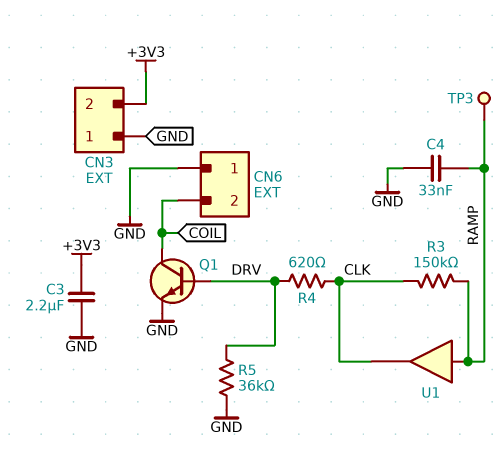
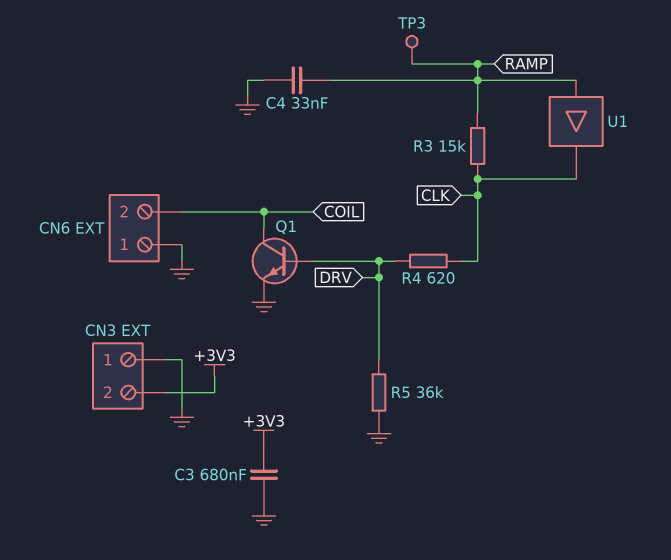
C3: 2.2uF (+3V3, GND) -> 680nF (+3V3, GND)
R3: 150k (CLK, RAMP) -> 15k (CLK, RAMP)

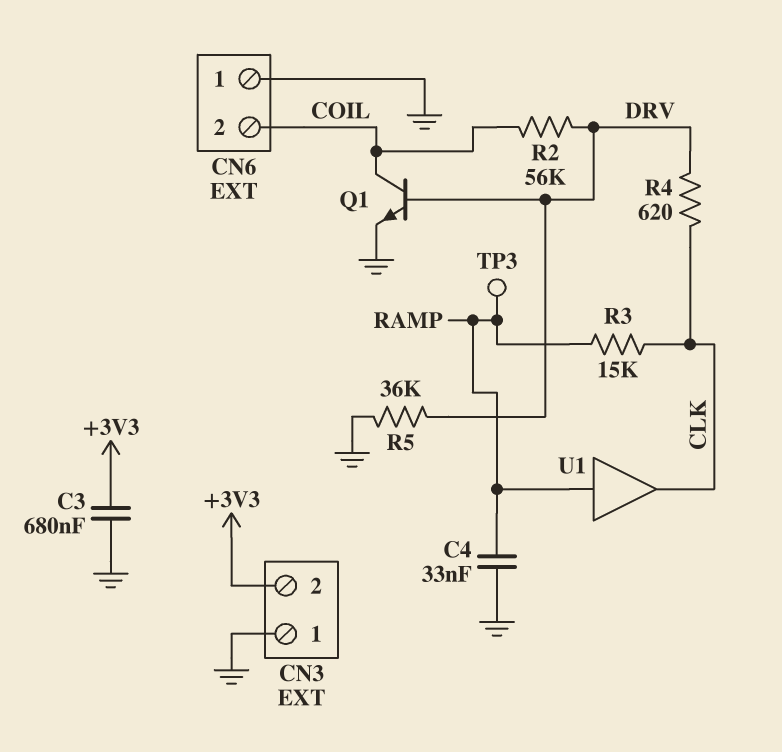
R2: none -> 56k (COIL, DRV)

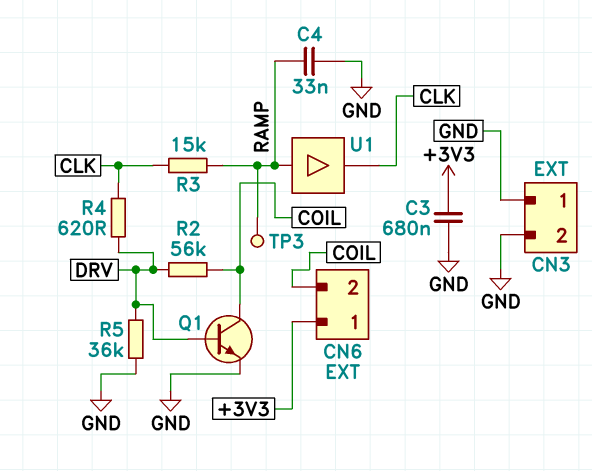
CN3 pin 2: +3V3 -> GND
CN6 pin 1: GND -> +3V3

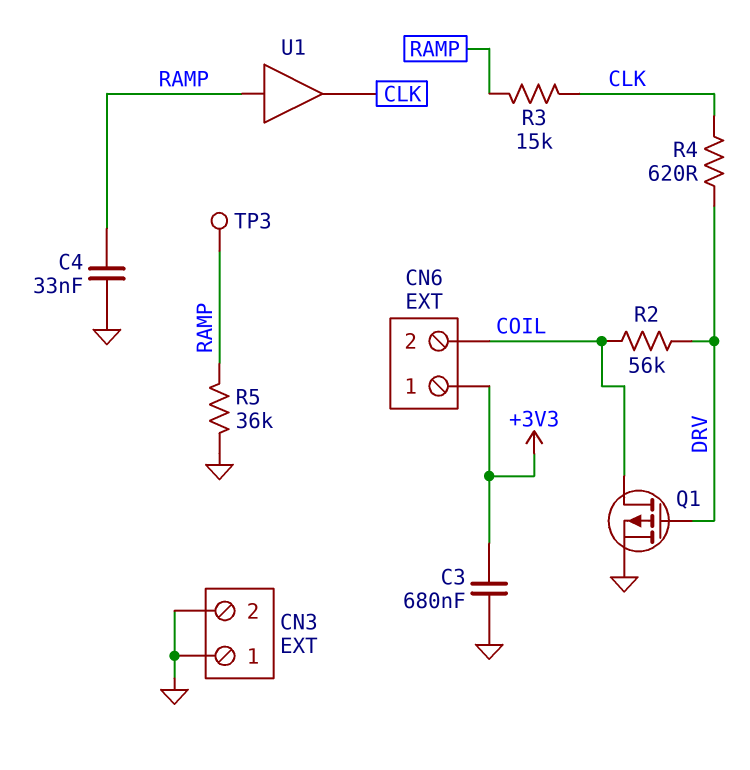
Q1: NPN (B DRV, C COIL, E GND) -> PMOS (G DRV, D COIL, S GND)
R5: 36k (DRV, GND) -> 36k (GND, RAMP)

